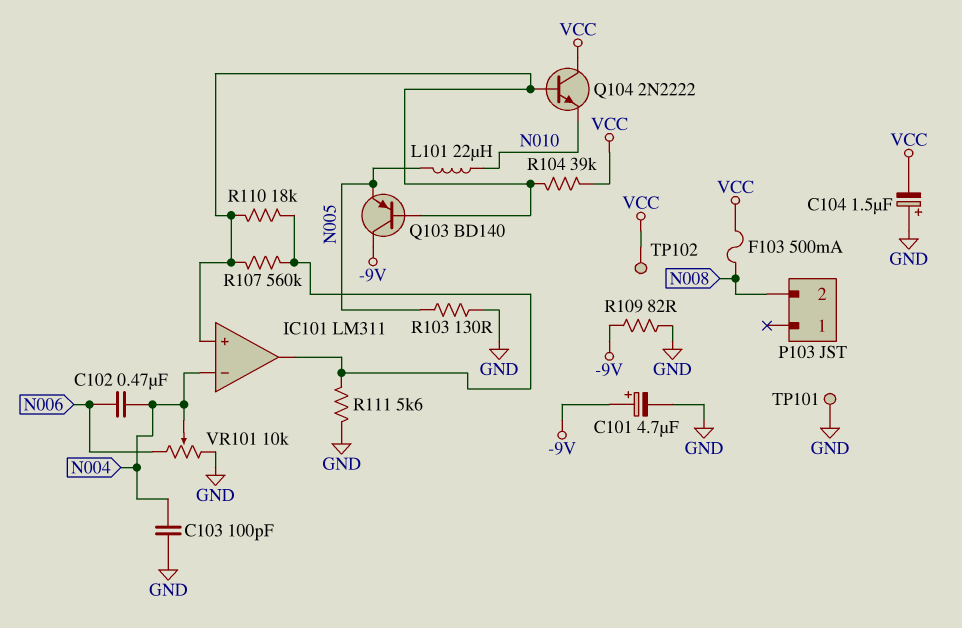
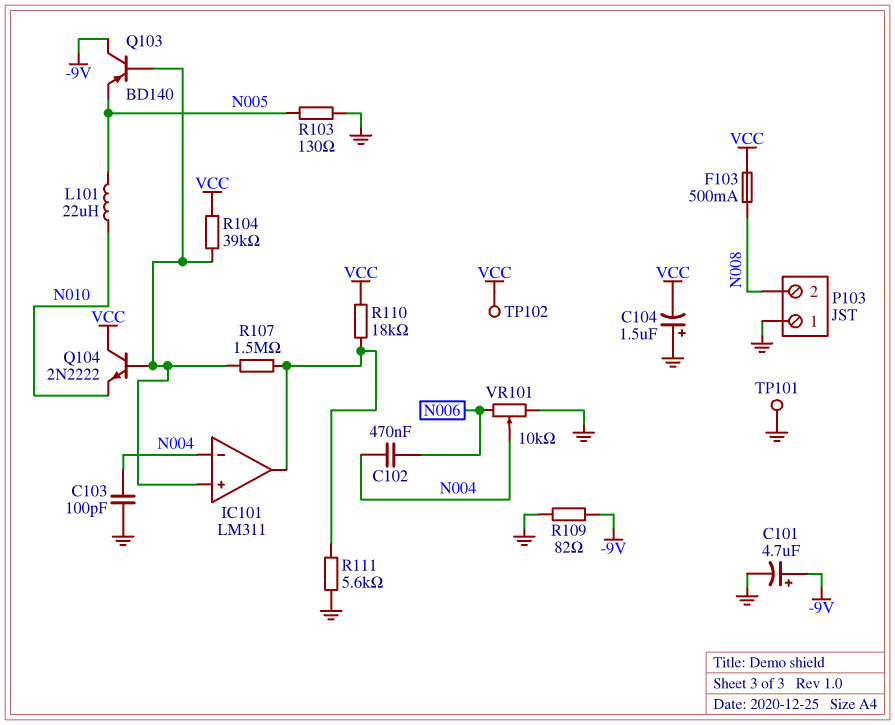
P103 pin 1: none -> GND
R107: 560k (IC101/in+, IC101/out) -> 1.5M (IC101/in+, IC101/out)
R110: 18k (IC101/in+, IC101/out) -> 18k (IC101/out, VCC)

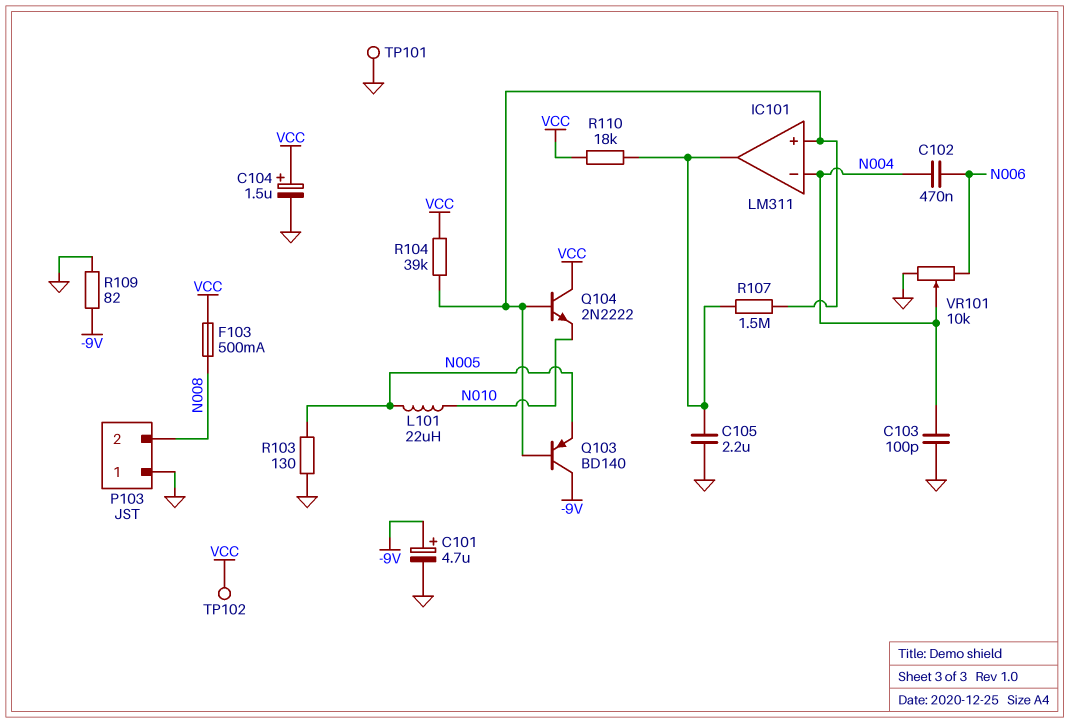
C104: 1.5uF (plus GND, minus VCC) -> 1.5uF (plus VCC, minus GND)
C105: none -> 2.2uF (GND, IC101/out)
R111: 5.6k (GND, IC101/out) -> none

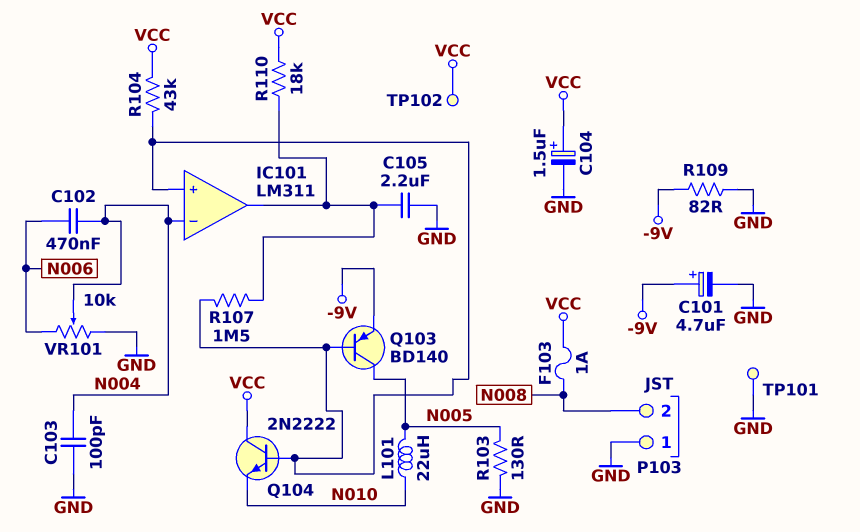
F103: 500mA (N008, VCC) -> 1A (N008, VCC)
Q103: PNP BD140 (B IC101/in+, C -9V, E N005) -> PNP BD140 (B IC101/in+, C N005, E -9V)
R104: 39k (IC101/in+, VCC) -> 43k (IC101/in+, VCC)

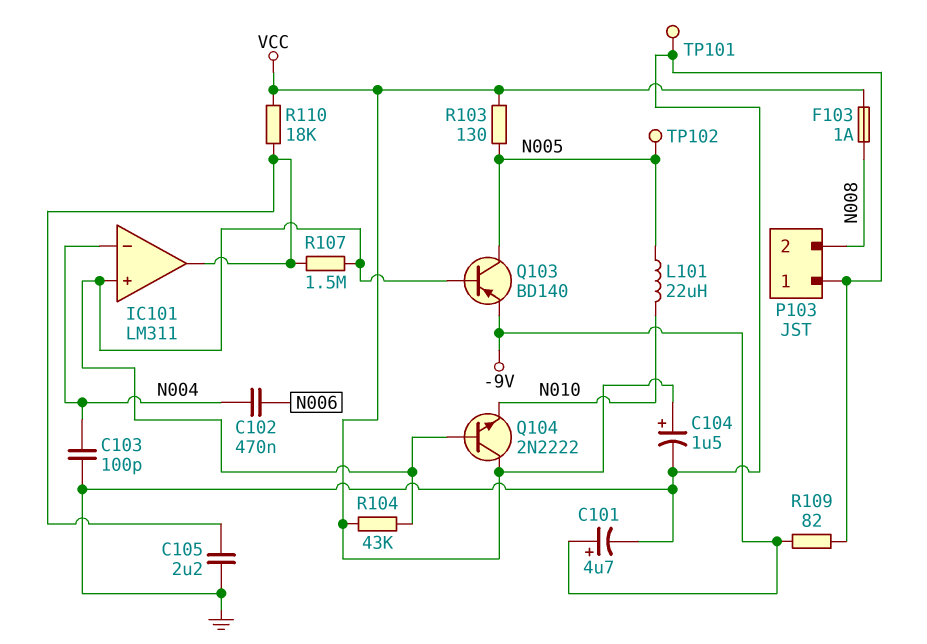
R103: 130 (GND, N005) -> 130 (N005, VCC)
TP102: test point (VCC) -> test point (N005)
VR101: 10k (GND, N006, wiper N004) -> none

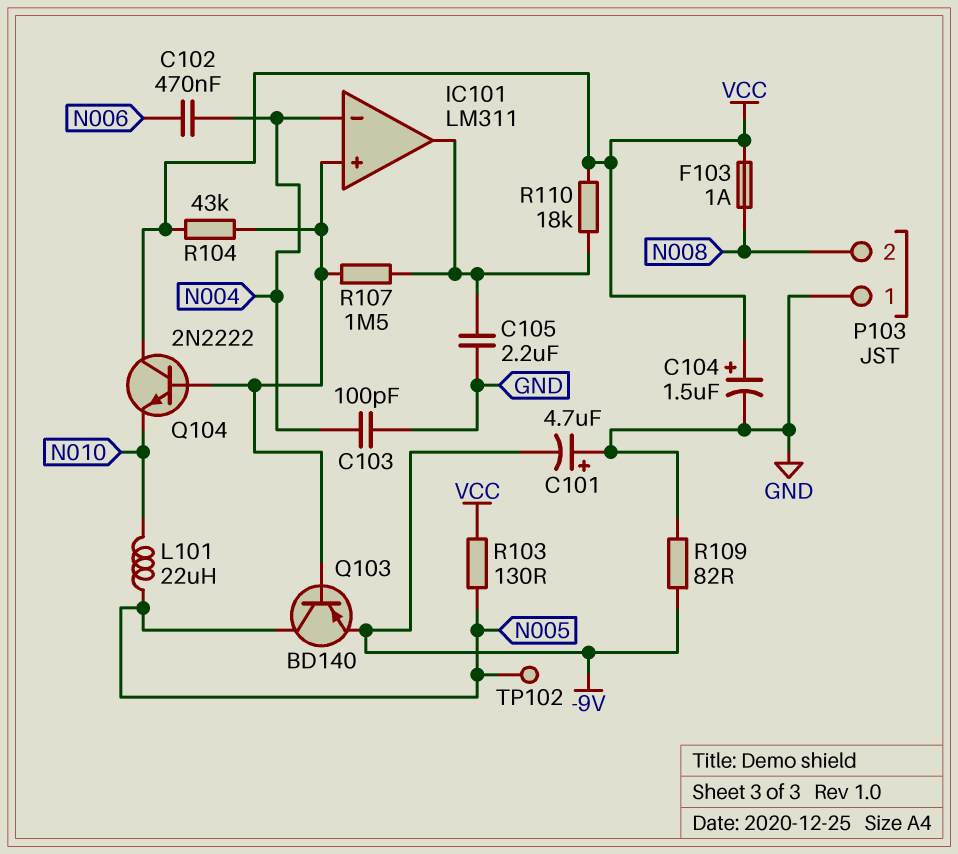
C101: 4.7uF (plus -9V, minus GND) -> 4.7uF (plus GND, minus -9V)
TP101: test point (GND) -> none

